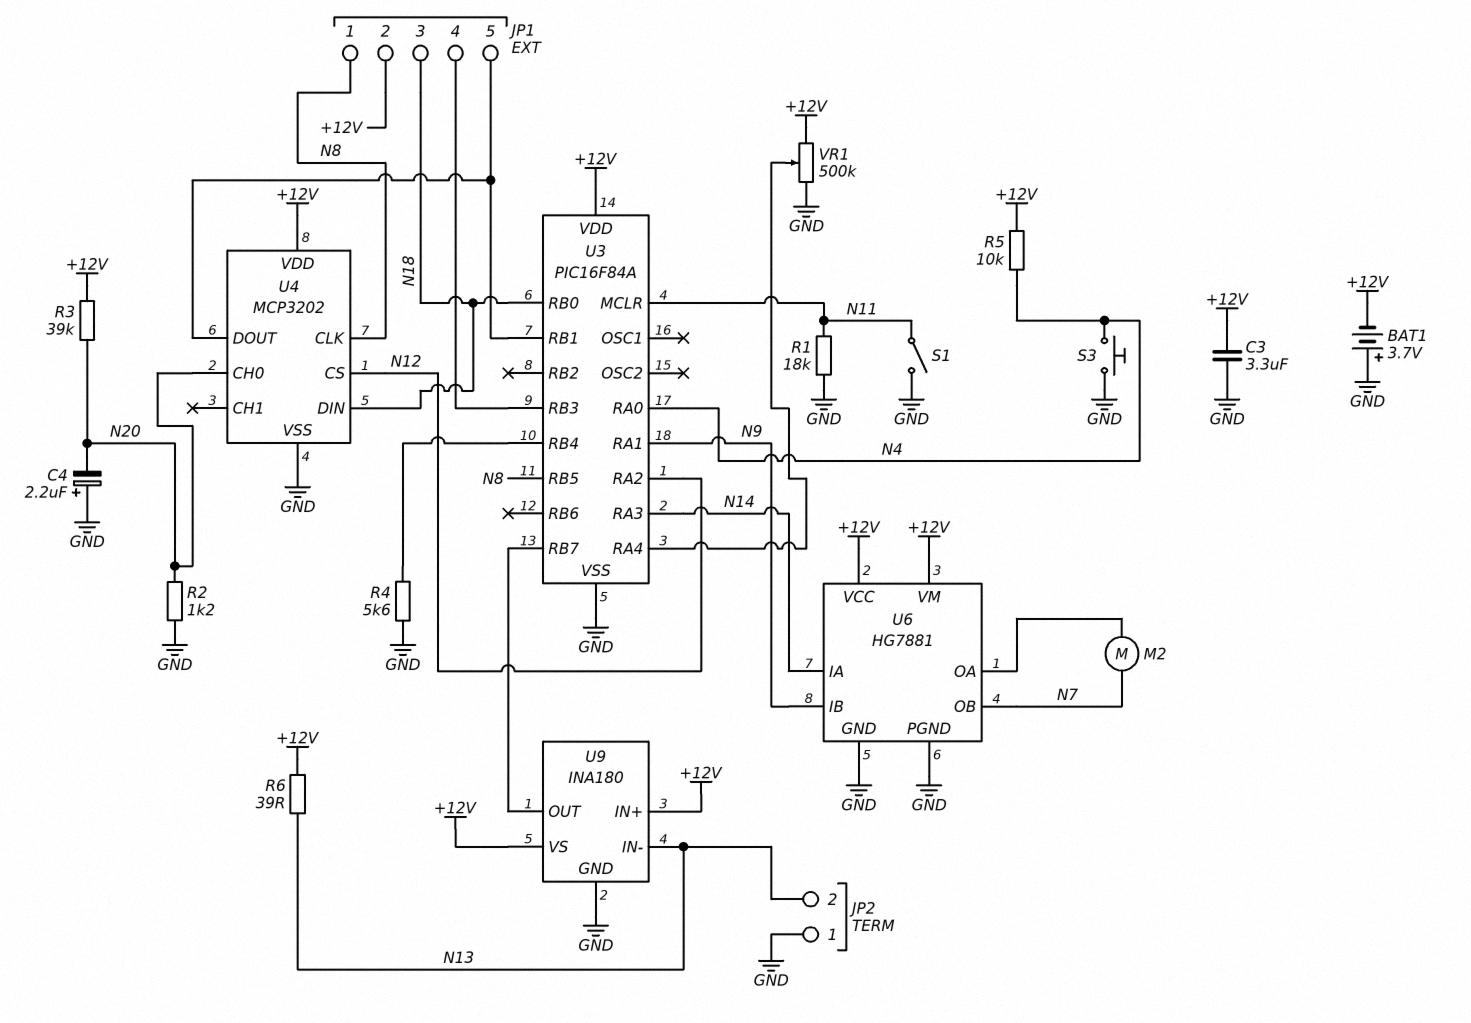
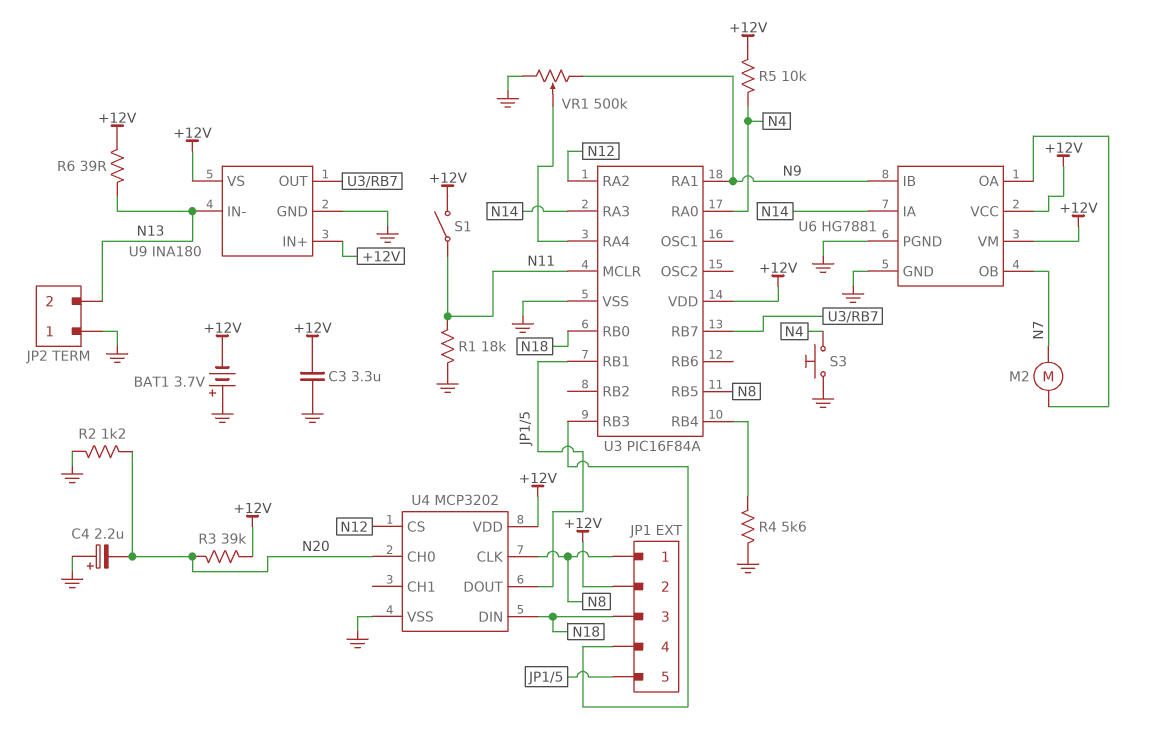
S1: switch (GND, N11) -> switch (+12V, N11)
VR1: 500k (+12V, GND, wiper U3/RA4) -> 500k (GND, N9, wiper U3/RA4)

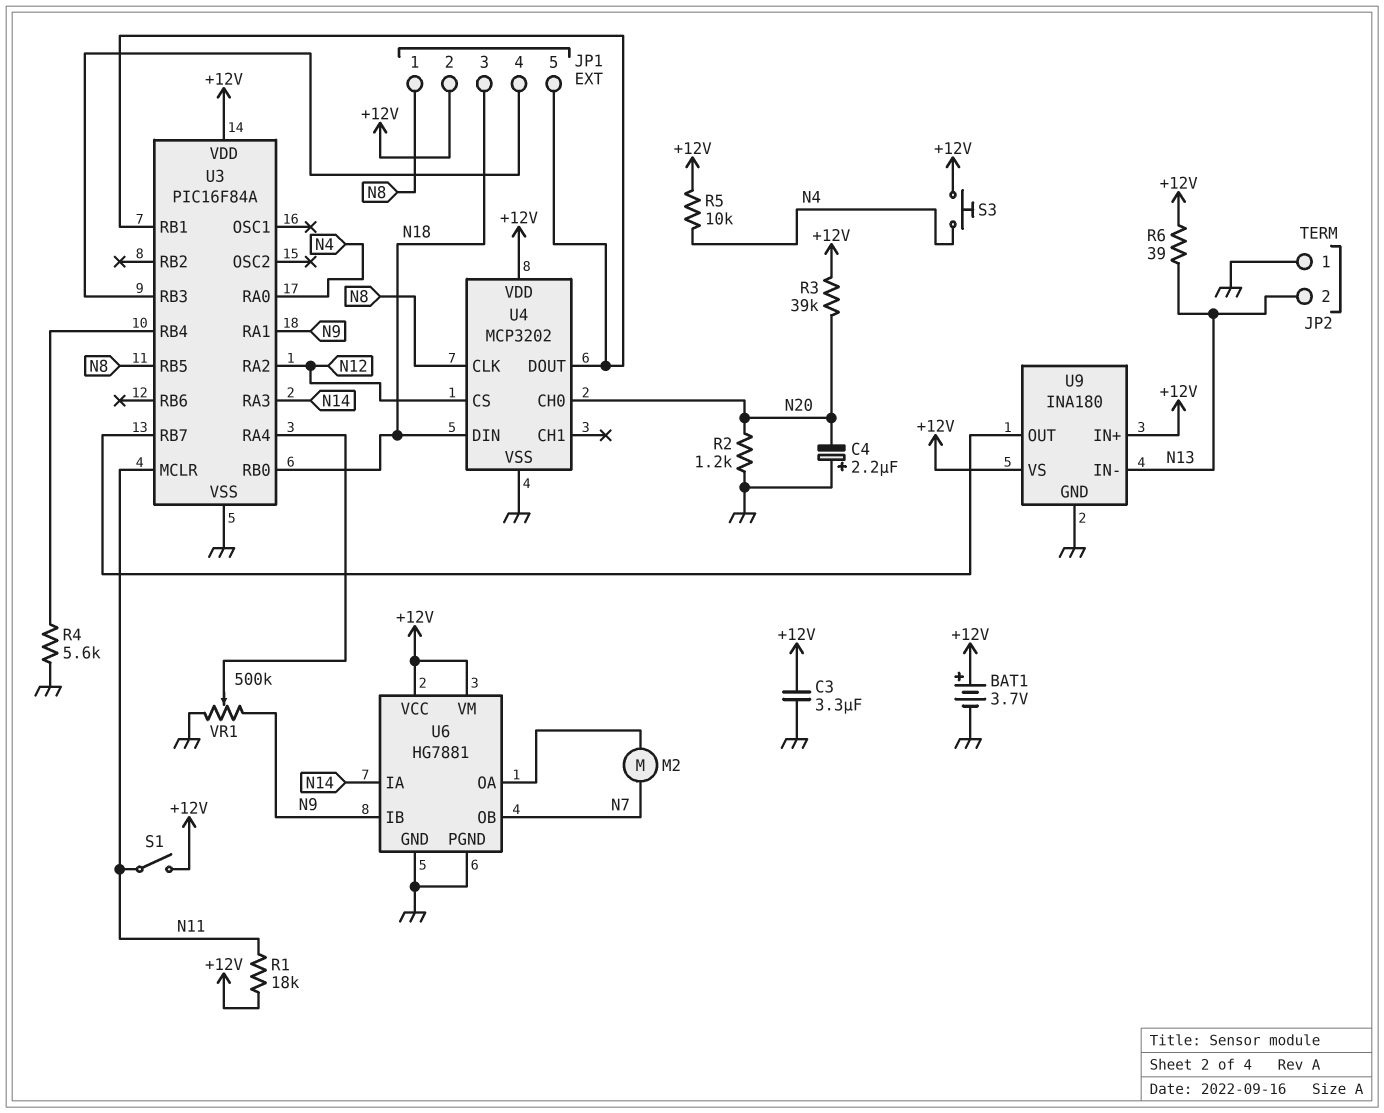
BAT1: 3.7V (plus GND, minus +12V) -> 3.7V (plus +12V, minus GND)
R1: 18k (GND, N11) -> 18k (+12V, N11)
S3: button (GND, N4) -> button (+12V, N4)

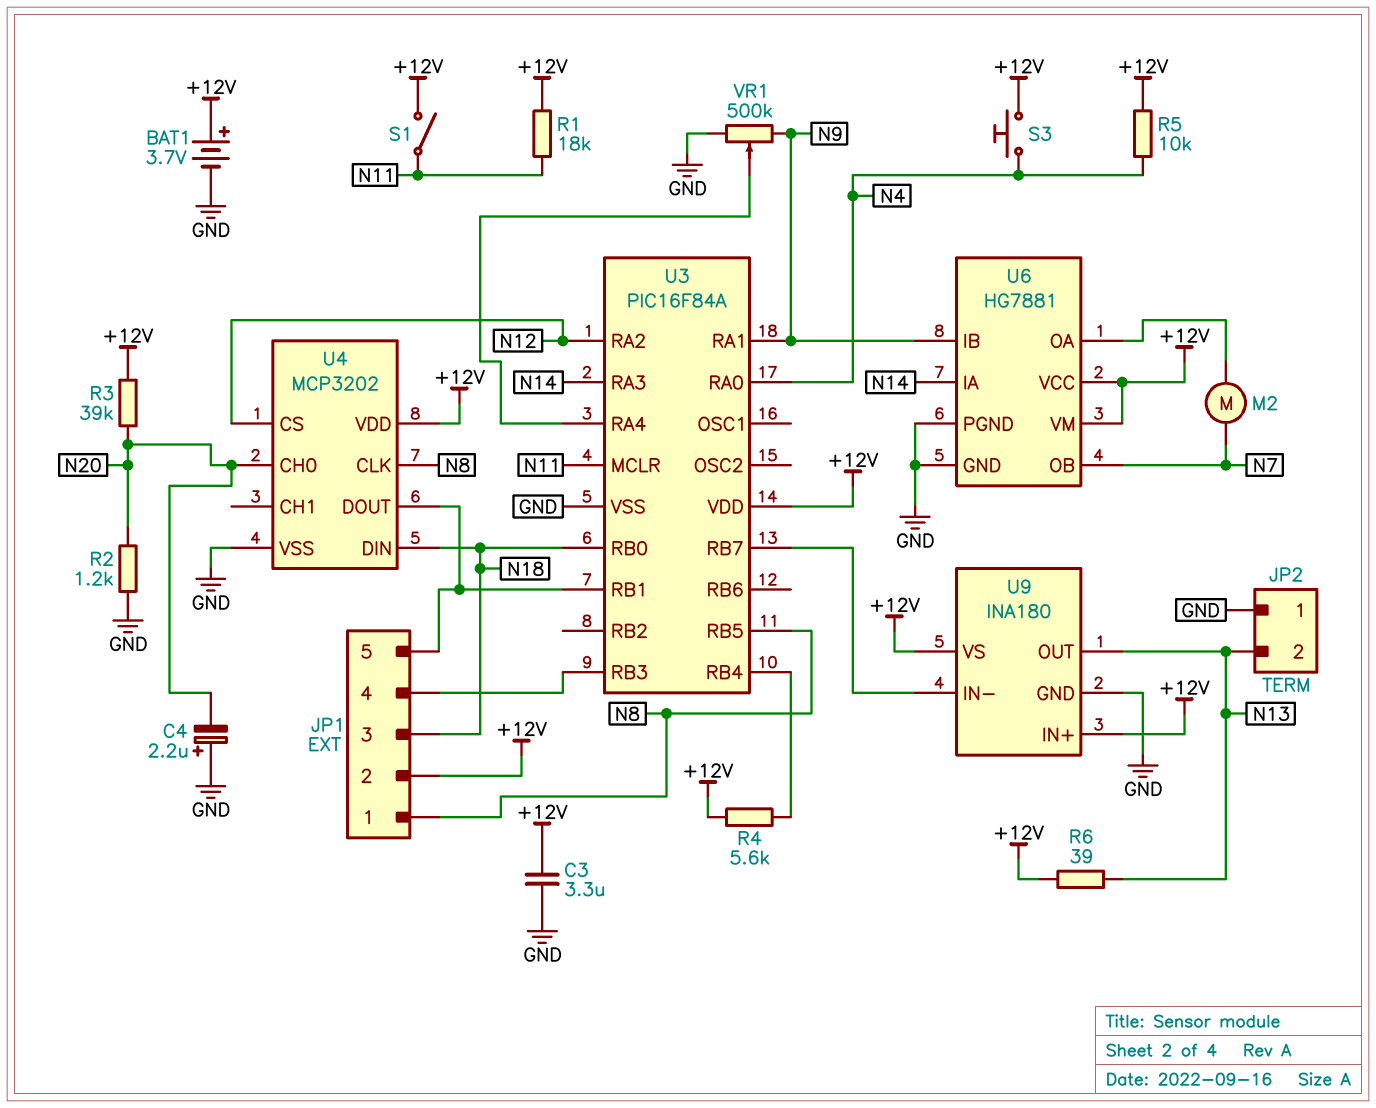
R4: 5.6k (GND, U3/RB4) -> 5.6k (+12V, U3/RB4)
U9 pin IN-: N13 -> U3/RB7
U9 pin OUT: U3/RB7 -> N13

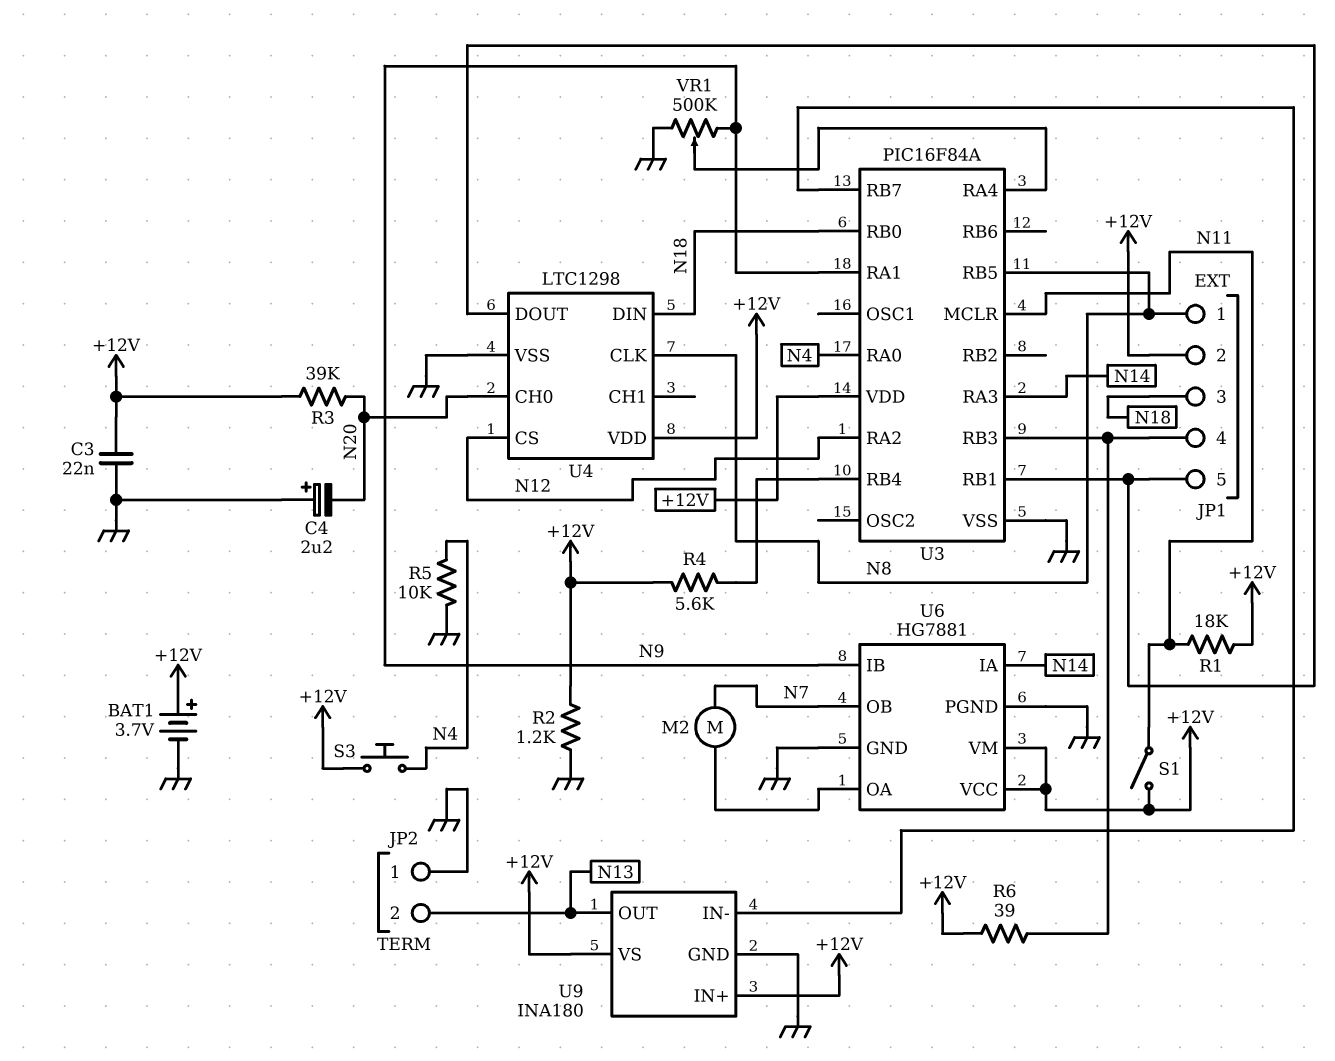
C3: 3.3uF (+12V, GND) -> 22nF (+12V, GND)
R2: 1.2k (GND, N20) -> 1.2k (+12V, GND)
R5: 10k (+12V, N4) -> 10k (GND, N4)
R6: 39 (+12V, N13) -> 39 (+12V, JP1/4)
U4: MCP3202 -> LTC1298

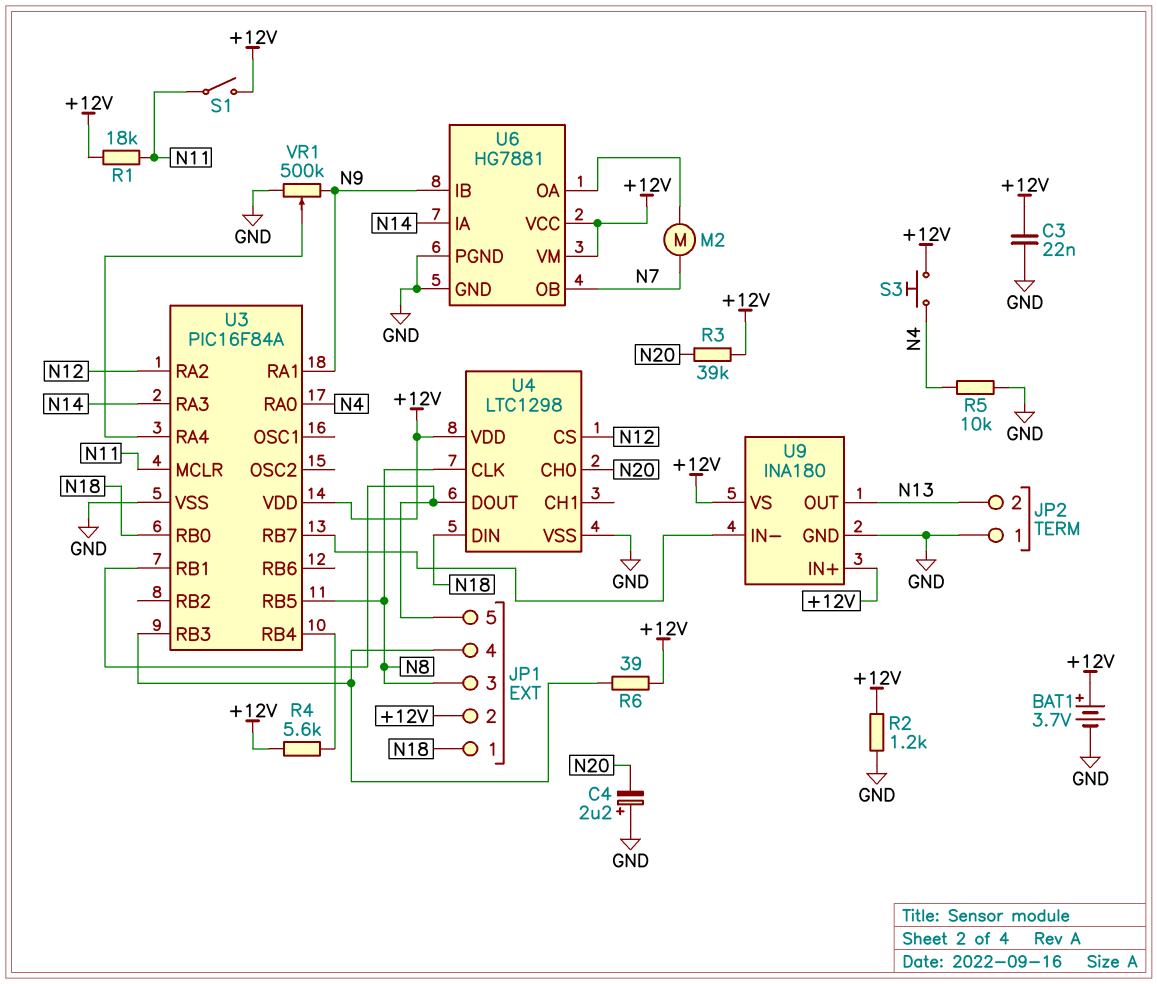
JP1 pin 1: N8 -> N18
JP1 pin 3: N18 -> N8

